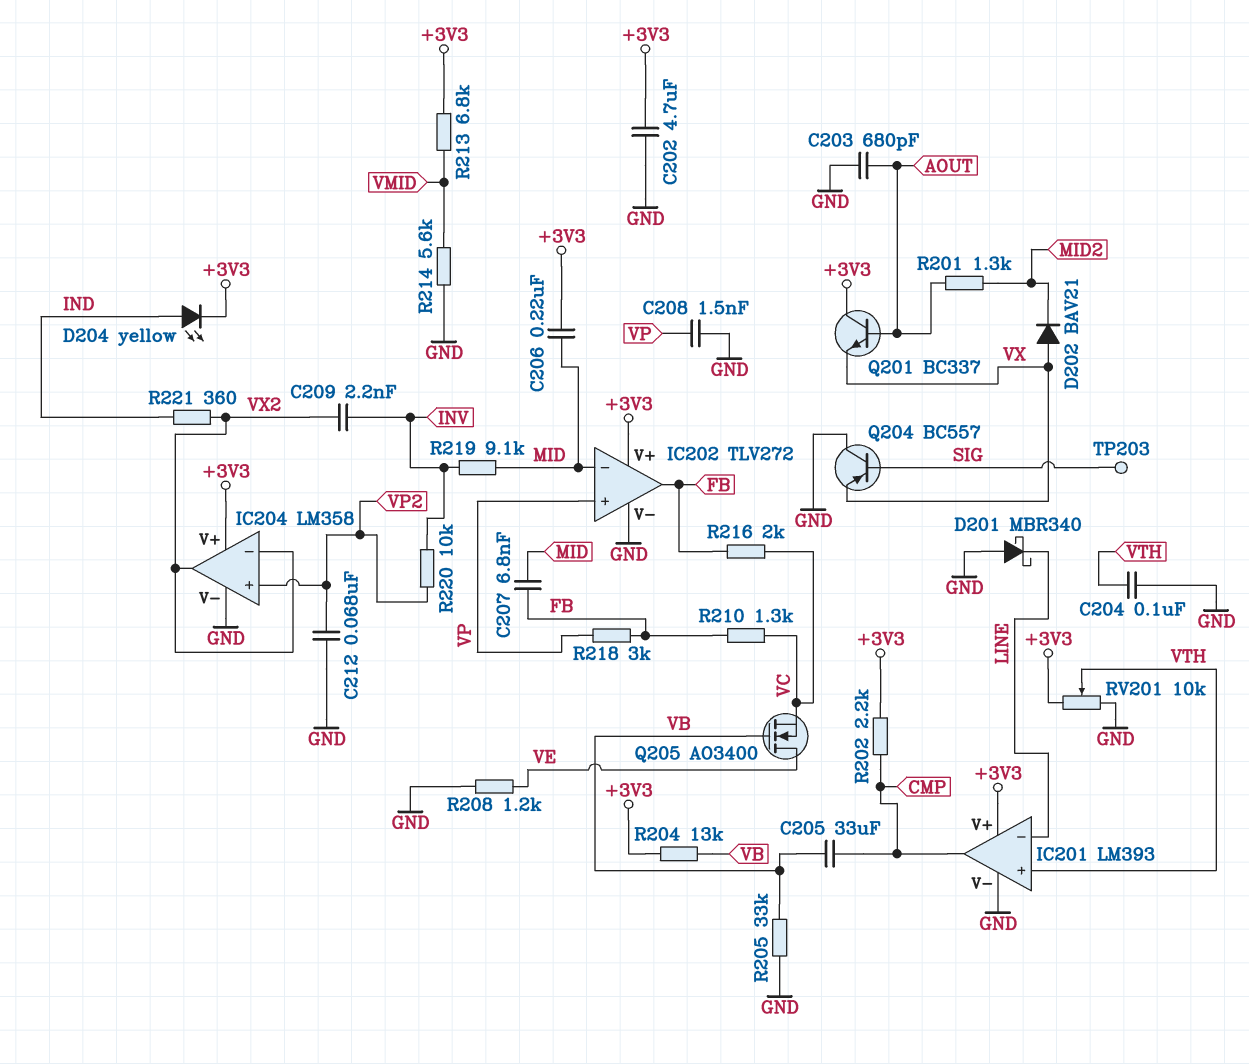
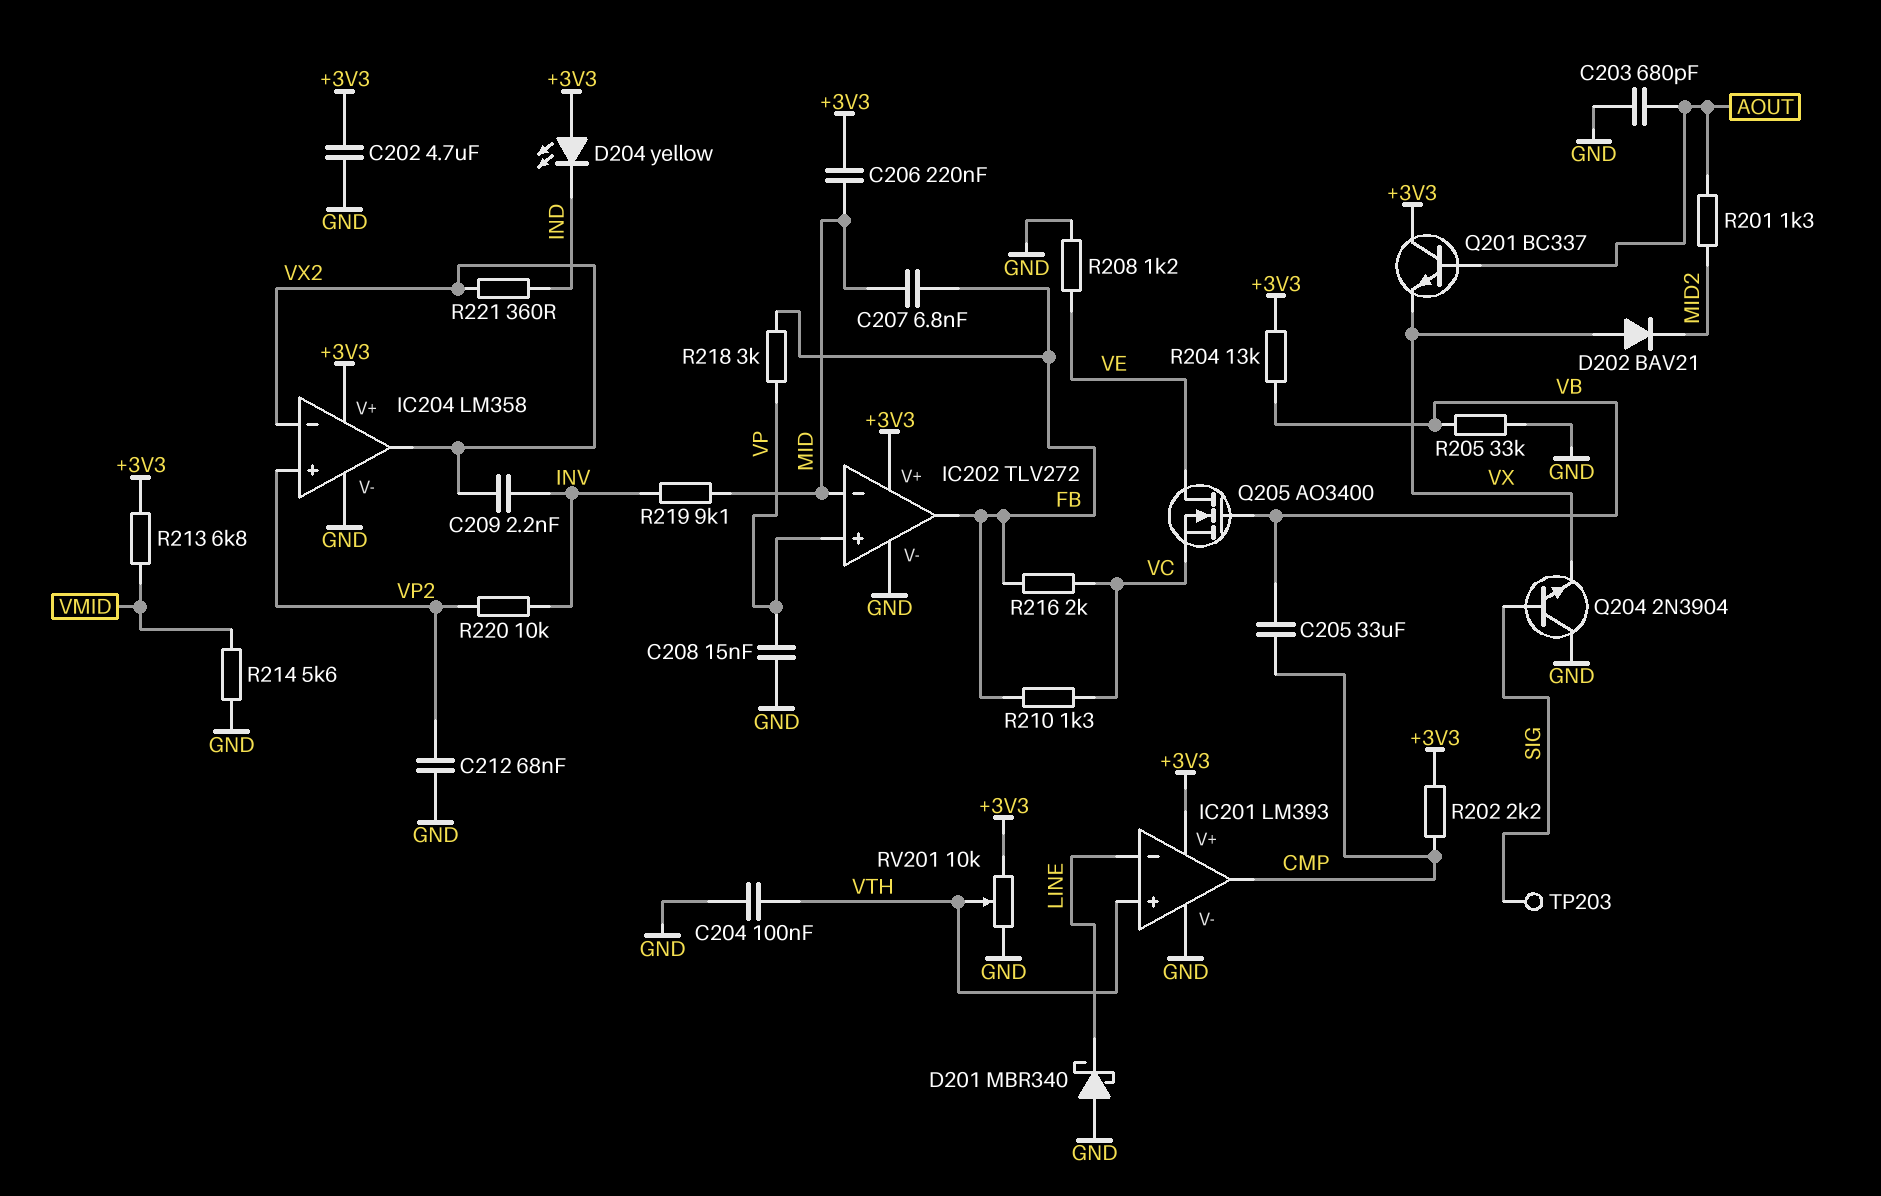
C208: 1.5nF (GND, VP) -> 15nF (GND, VP)
D204: LED yellow (A IND, K +3V3) -> LED yellow (A +3V3, K IND)
Q204: PNP BC557 (B SIG, C GND, E VX) -> NPN 2N3904 (B SIG, C GND, E VX)

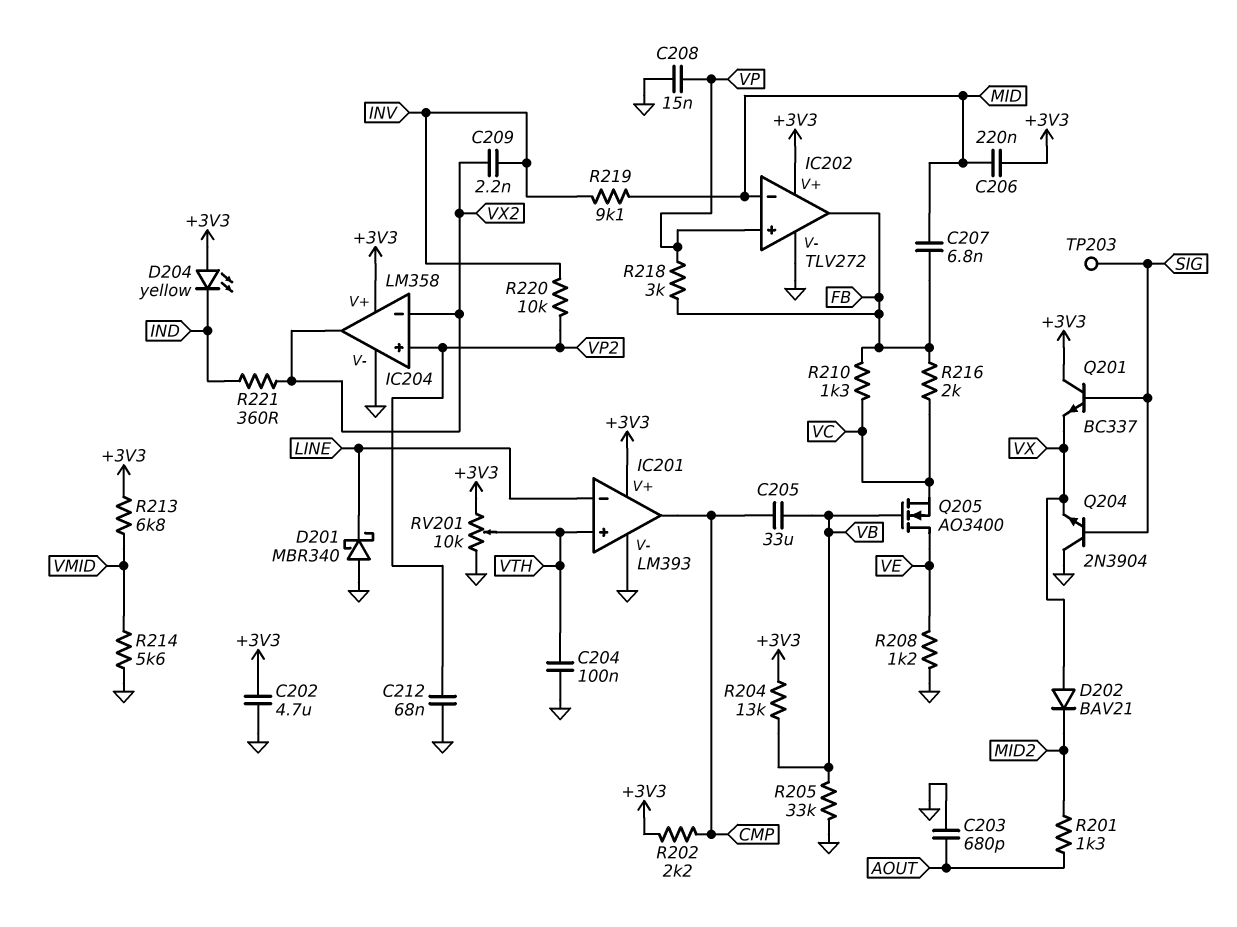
Q201: NPN BC337 (B AOUT, C +3V3, E VX) -> NPN BC337 (B SIG, C +3V3, E VX)

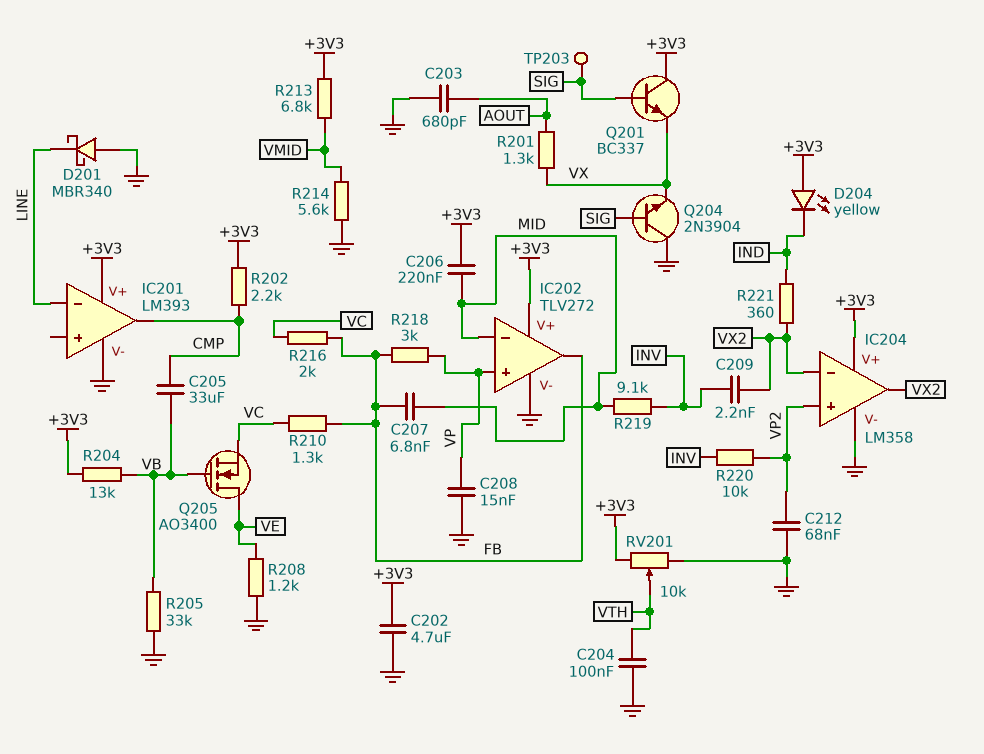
D202: diode BAV21 (A VX, K MID2) -> none
IC201 pin in+: VTH -> none
R201: 1.3k (AOUT, MID2) -> 1.3k (AOUT, VX)

